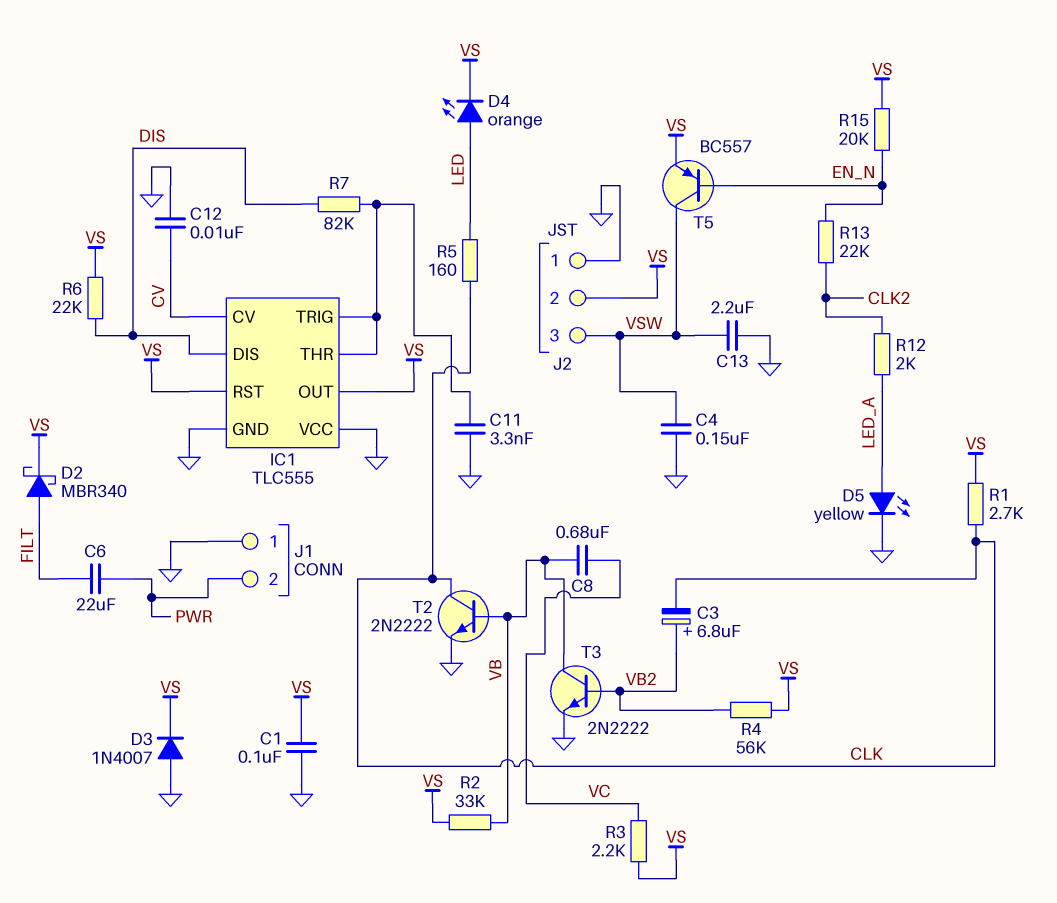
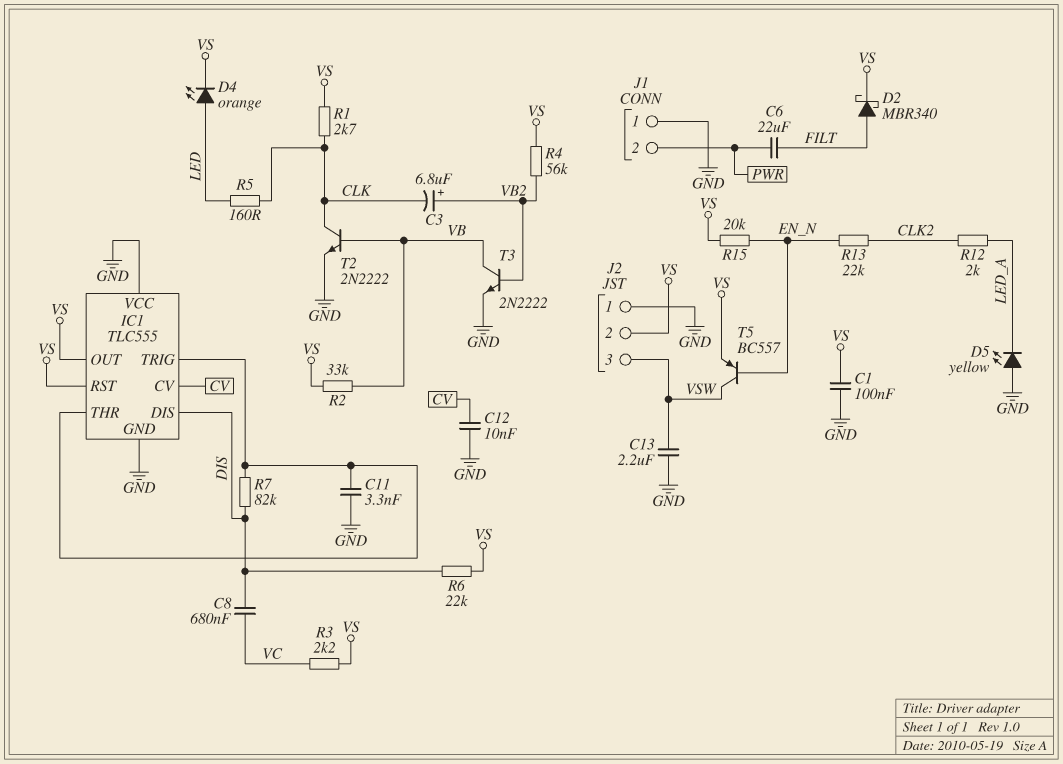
C4: 150nF (GND, VSW) -> none
C8: 680nF (VB, VC) -> 680nF (DIS, VC)
D3: diode 1N4007 (A GND, K VS) -> none
D5: LED yellow (A LED_A, K GND) -> LED yellow (A GND, K LED_A)

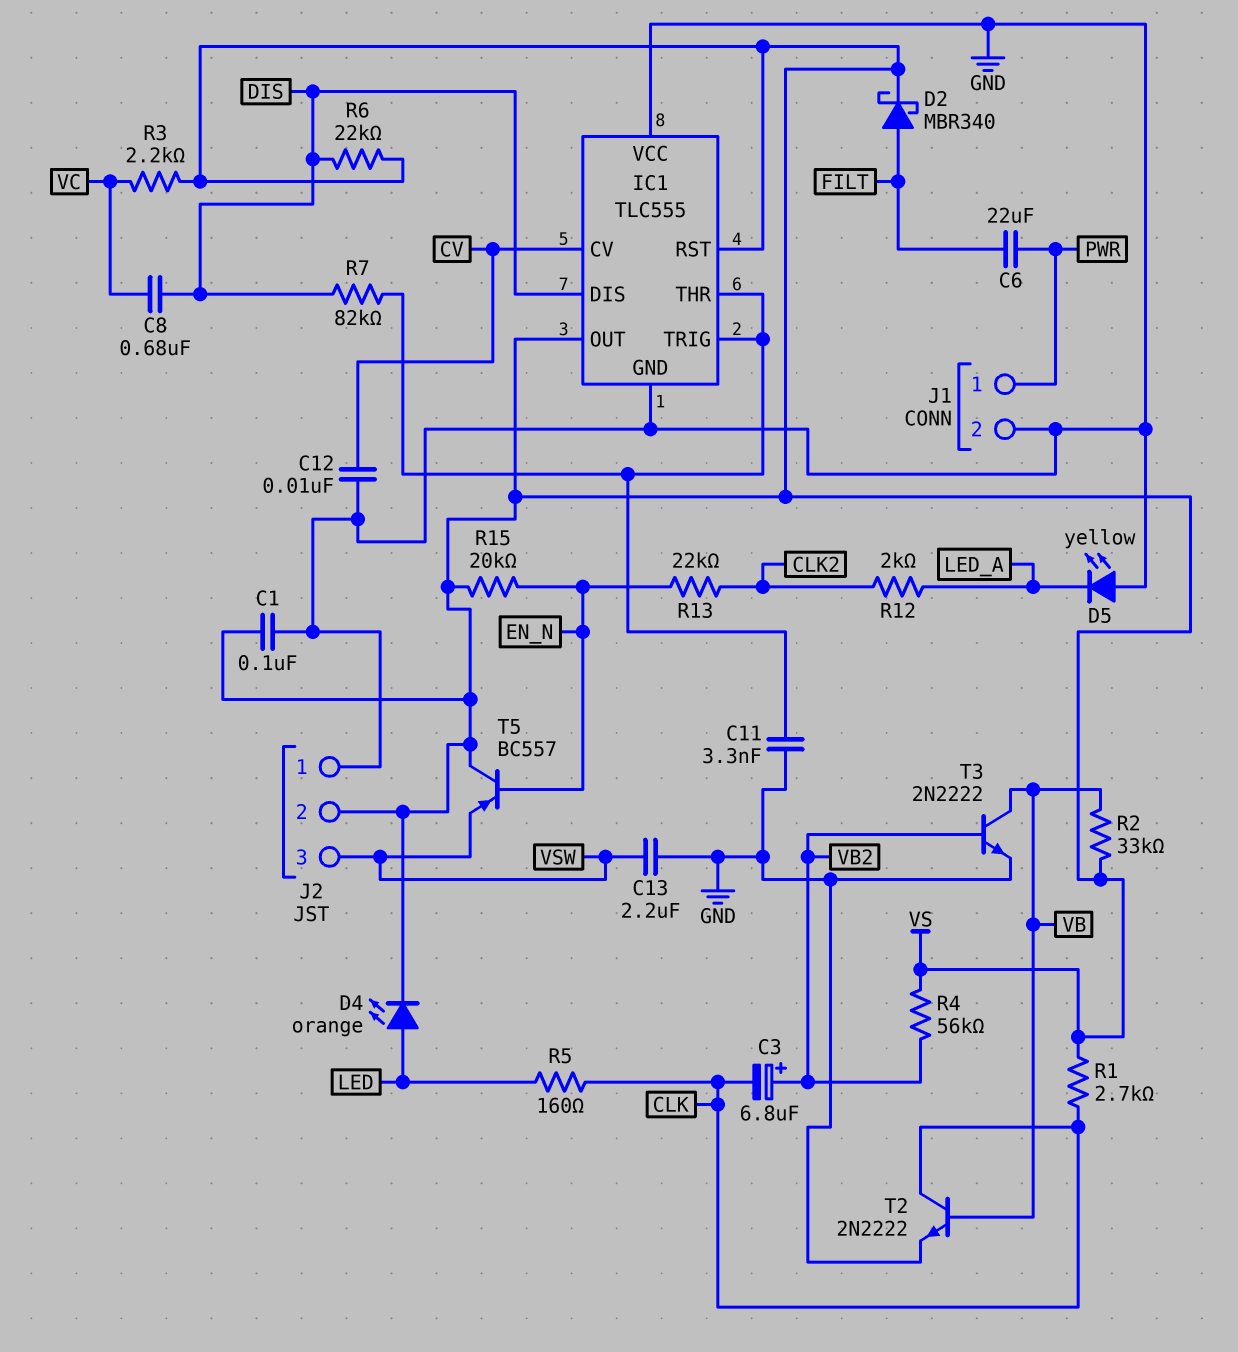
J1 pin 1: GND -> PWR
J1 pin 2: PWR -> GND
T5: PNP BC557 (B EN_N, C VSW, E VS) -> PNP BC557 (B EN_N, C VS, E VSW)

